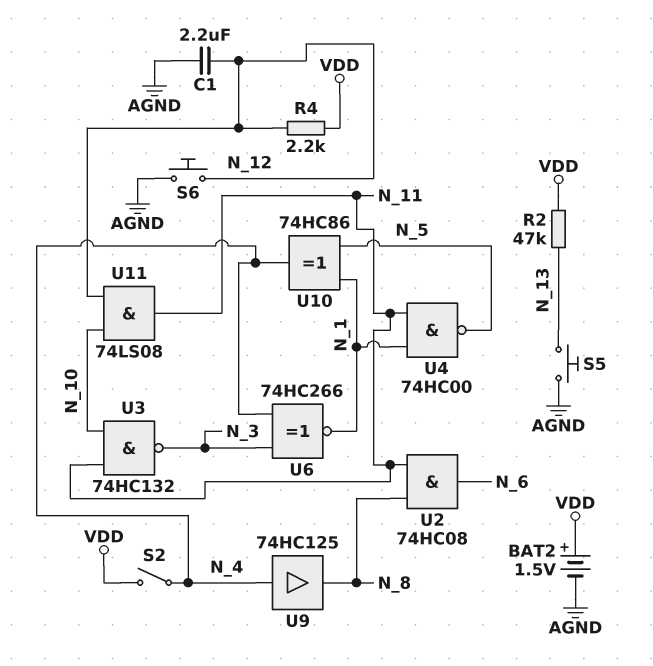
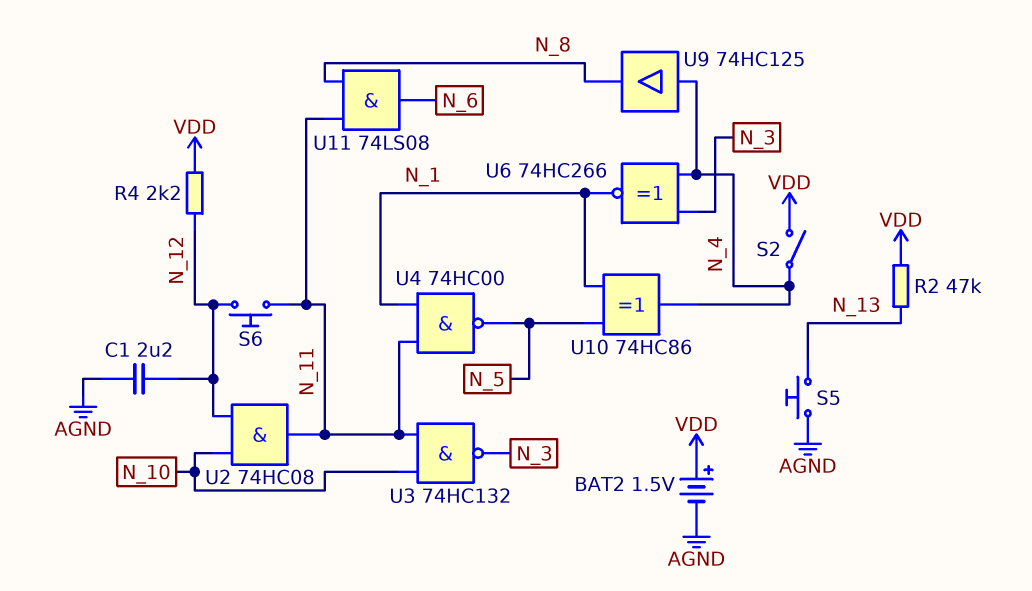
S6: button (AGND, N_12) -> button (N_11, N_12)
U2: AND 74HC08 (in N_8, in N_11, out N_6) -> AND 74HC08 (in N_10, in N_12, out N_11)
U11: AND 74LS08 (in N_10, in N_12, out N_11) -> AND 74LS08 (in N_8, in N_11, out N_6)

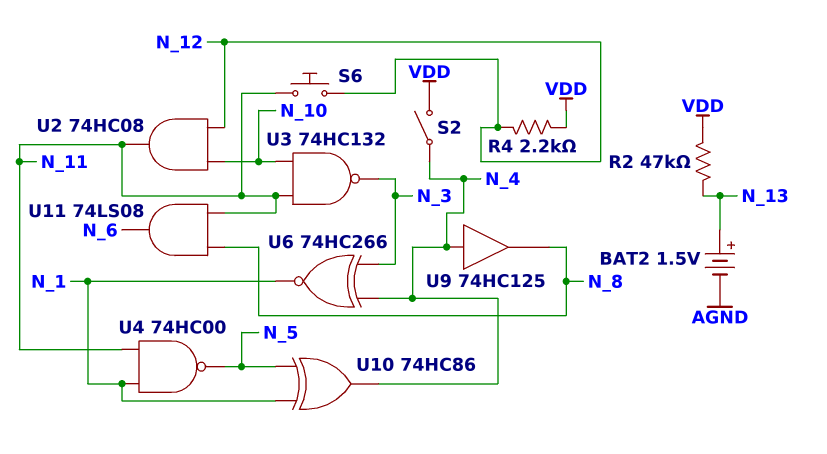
BAT2: 1.5V (plus VDD, minus AGND) -> 1.5V (plus N_13, minus AGND)
C1: 2.2uF (AGND, N_12) -> none
S5: button (AGND, N_13) -> none

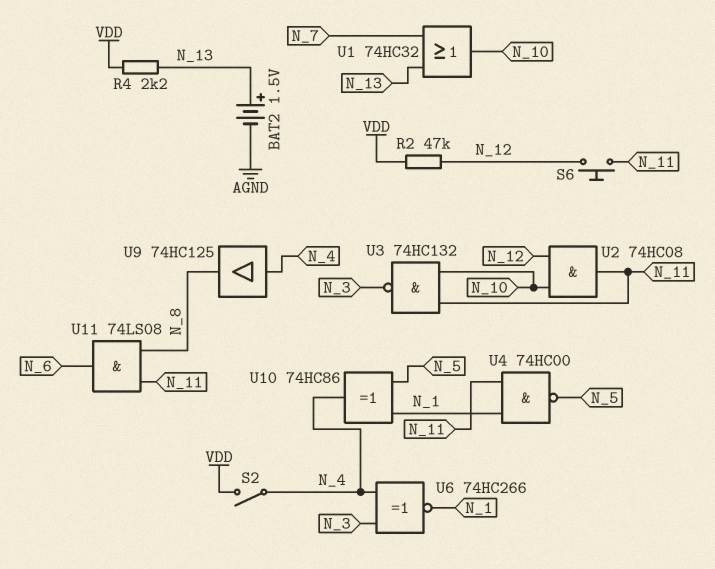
R2: 47k (N_13, VDD) -> 47k (N_12, VDD)
R4: 2.2k (N_12, VDD) -> 2.2k (N_13, VDD)
U1: none -> OR 74HC32 (in N_7, in N_13, out N_10)

